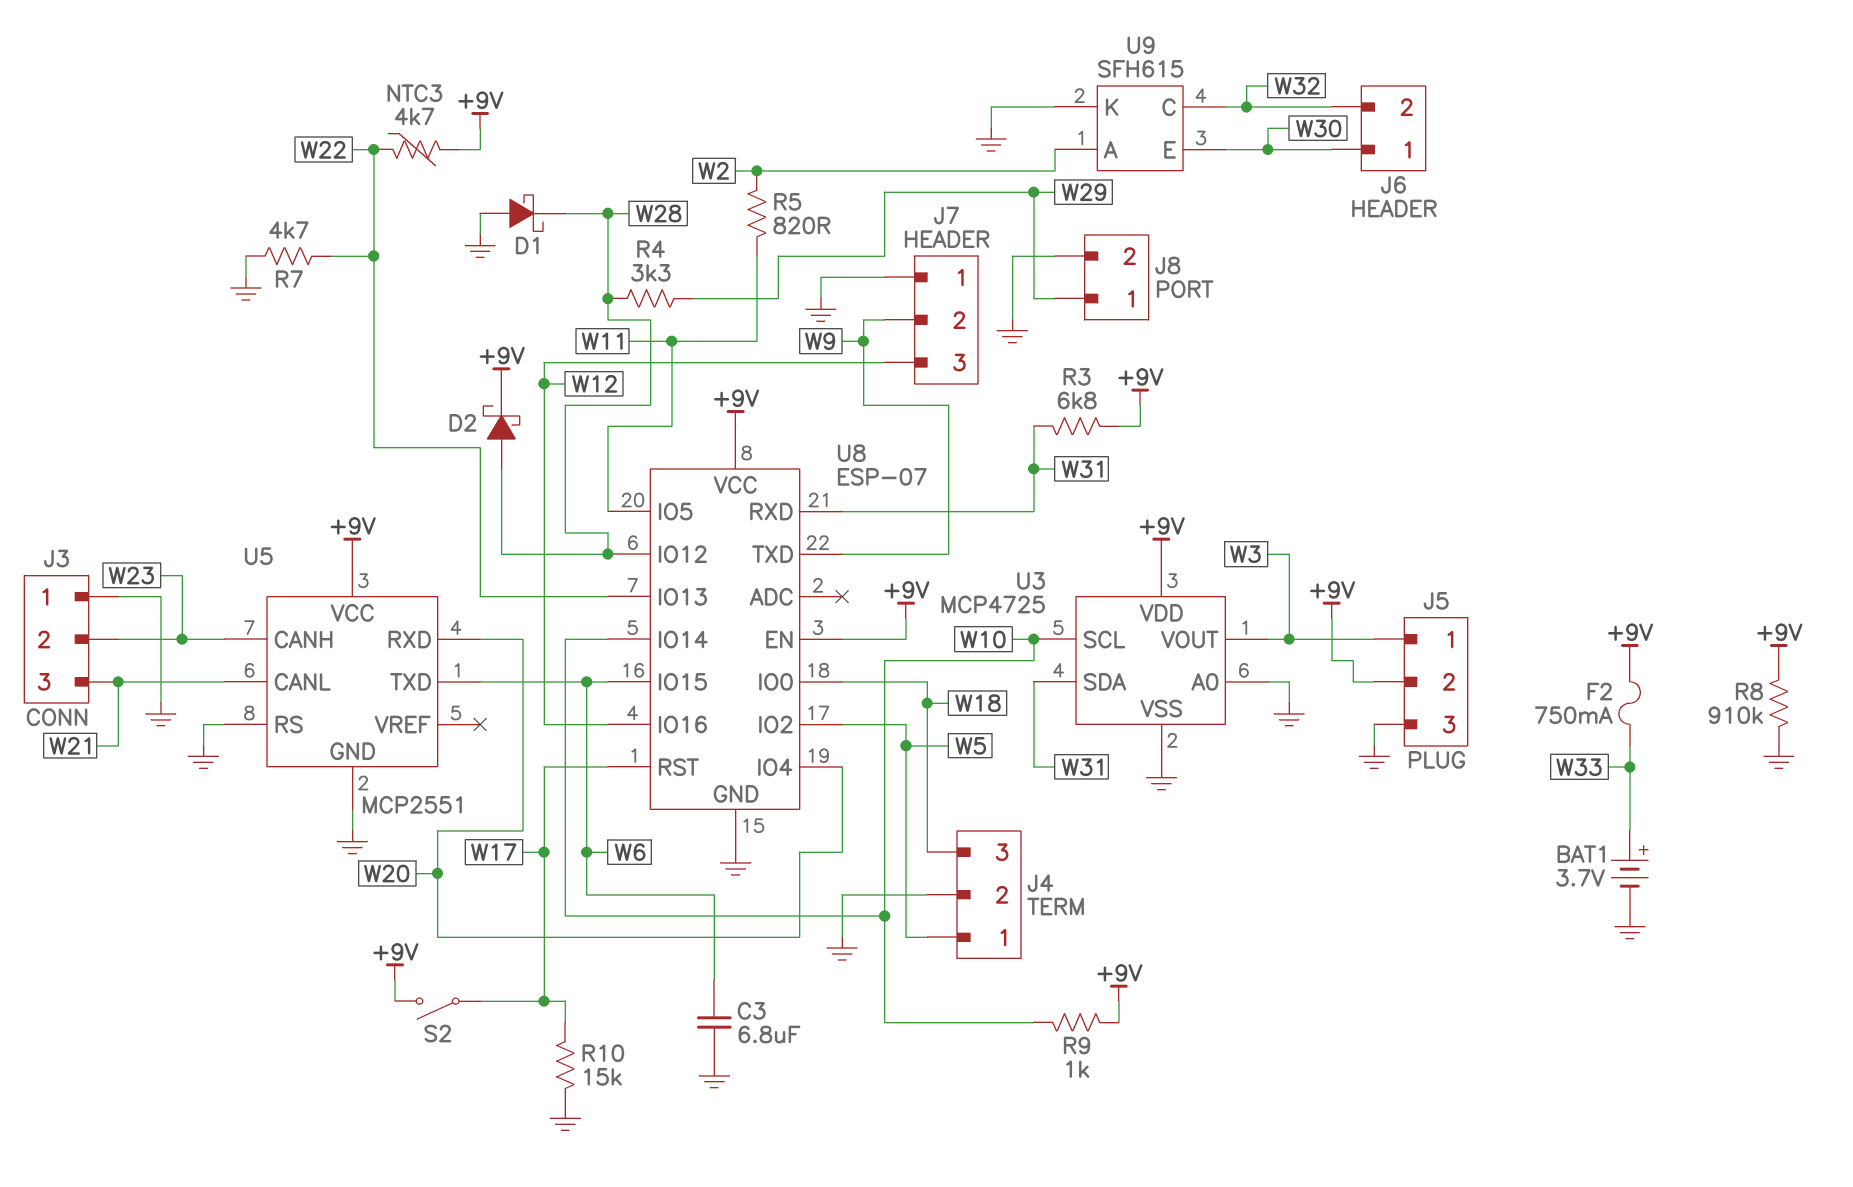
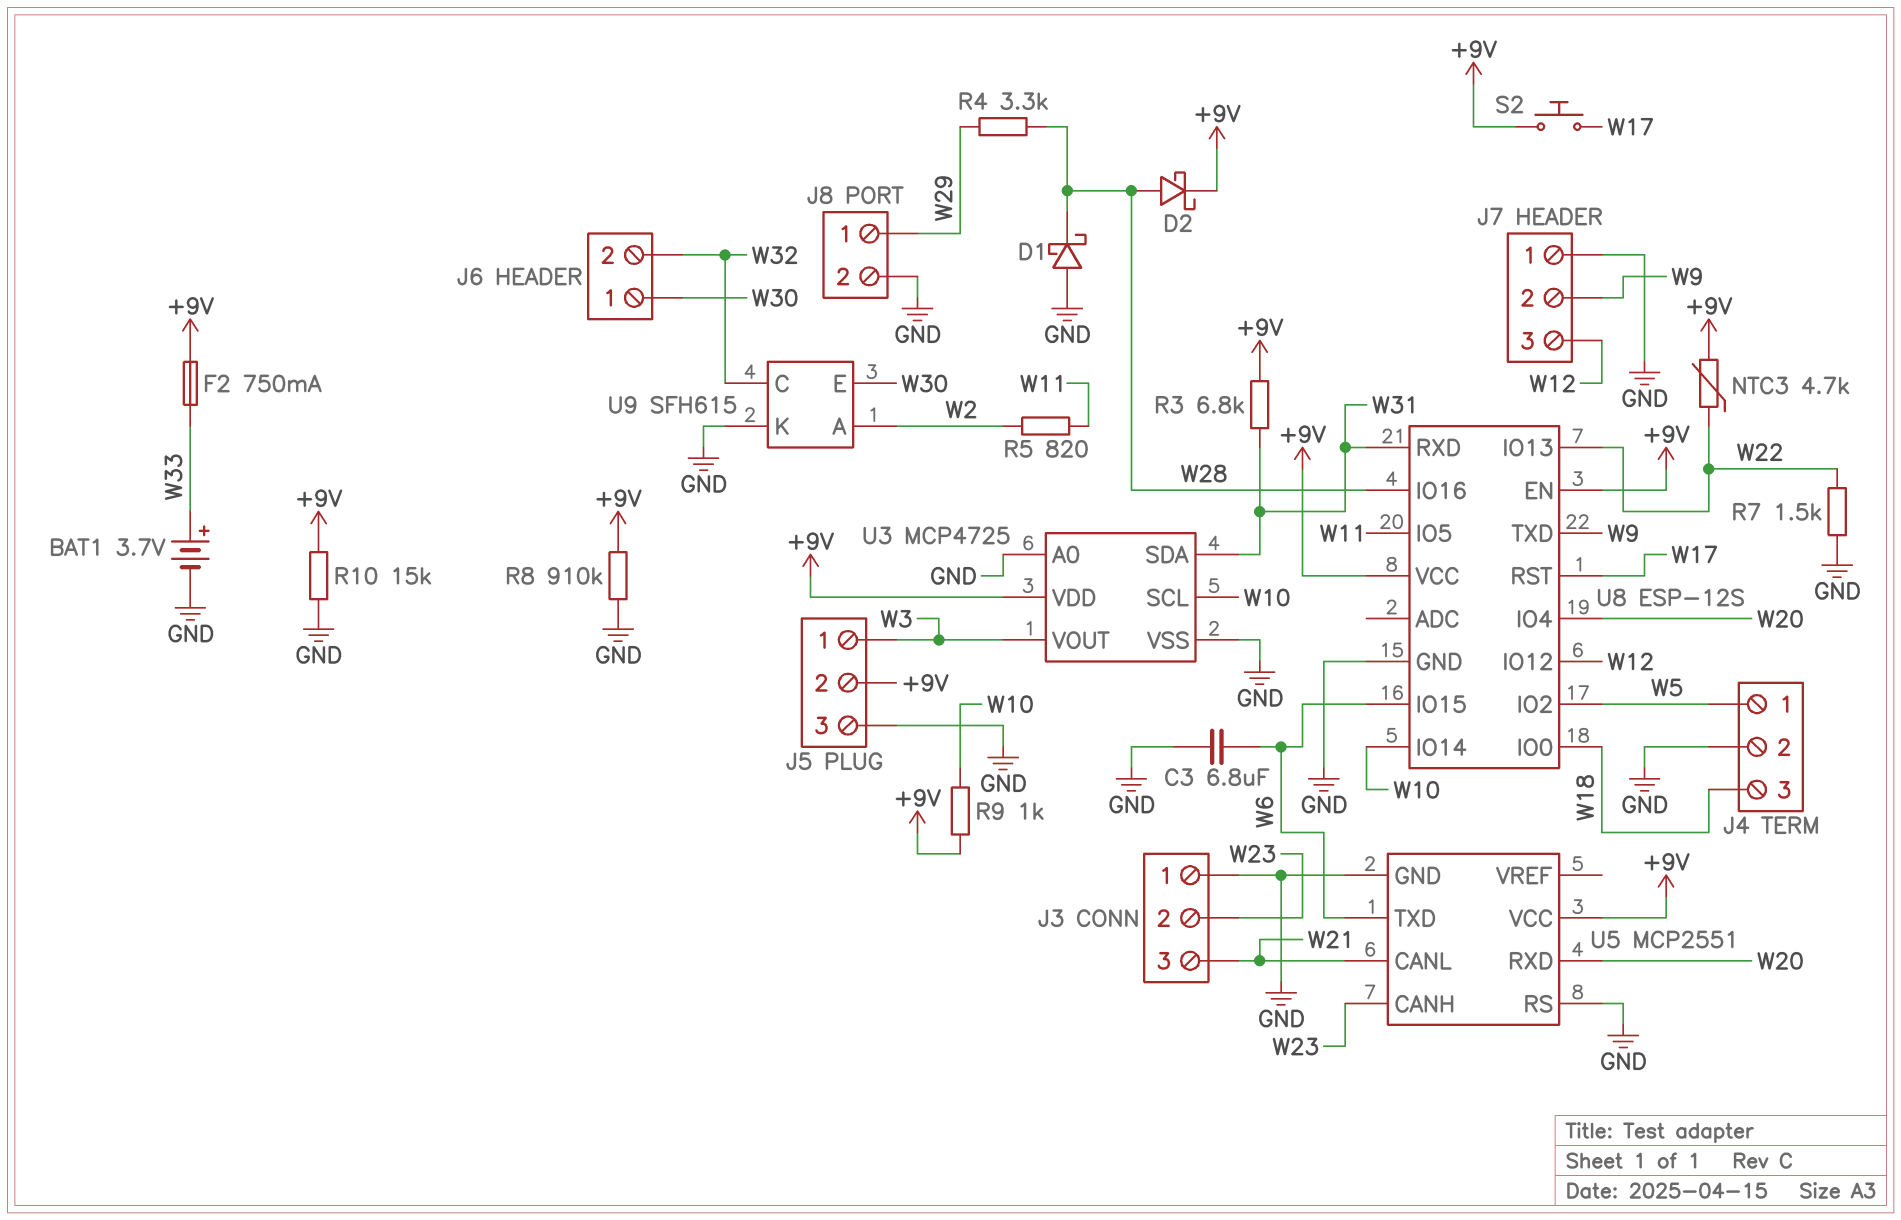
R7: 4.7k (GND, W22) -> 1.5k (GND, W22)
R10: 15k (GND, W17) -> 15k (+9V, GND)
S2: switch (+9V, W17) -> button (+9V, W17)
U8: ESP-07 -> ESP-12S
U8 pin IO12: W28 -> W12
U8 pin IO16: W12 -> W28

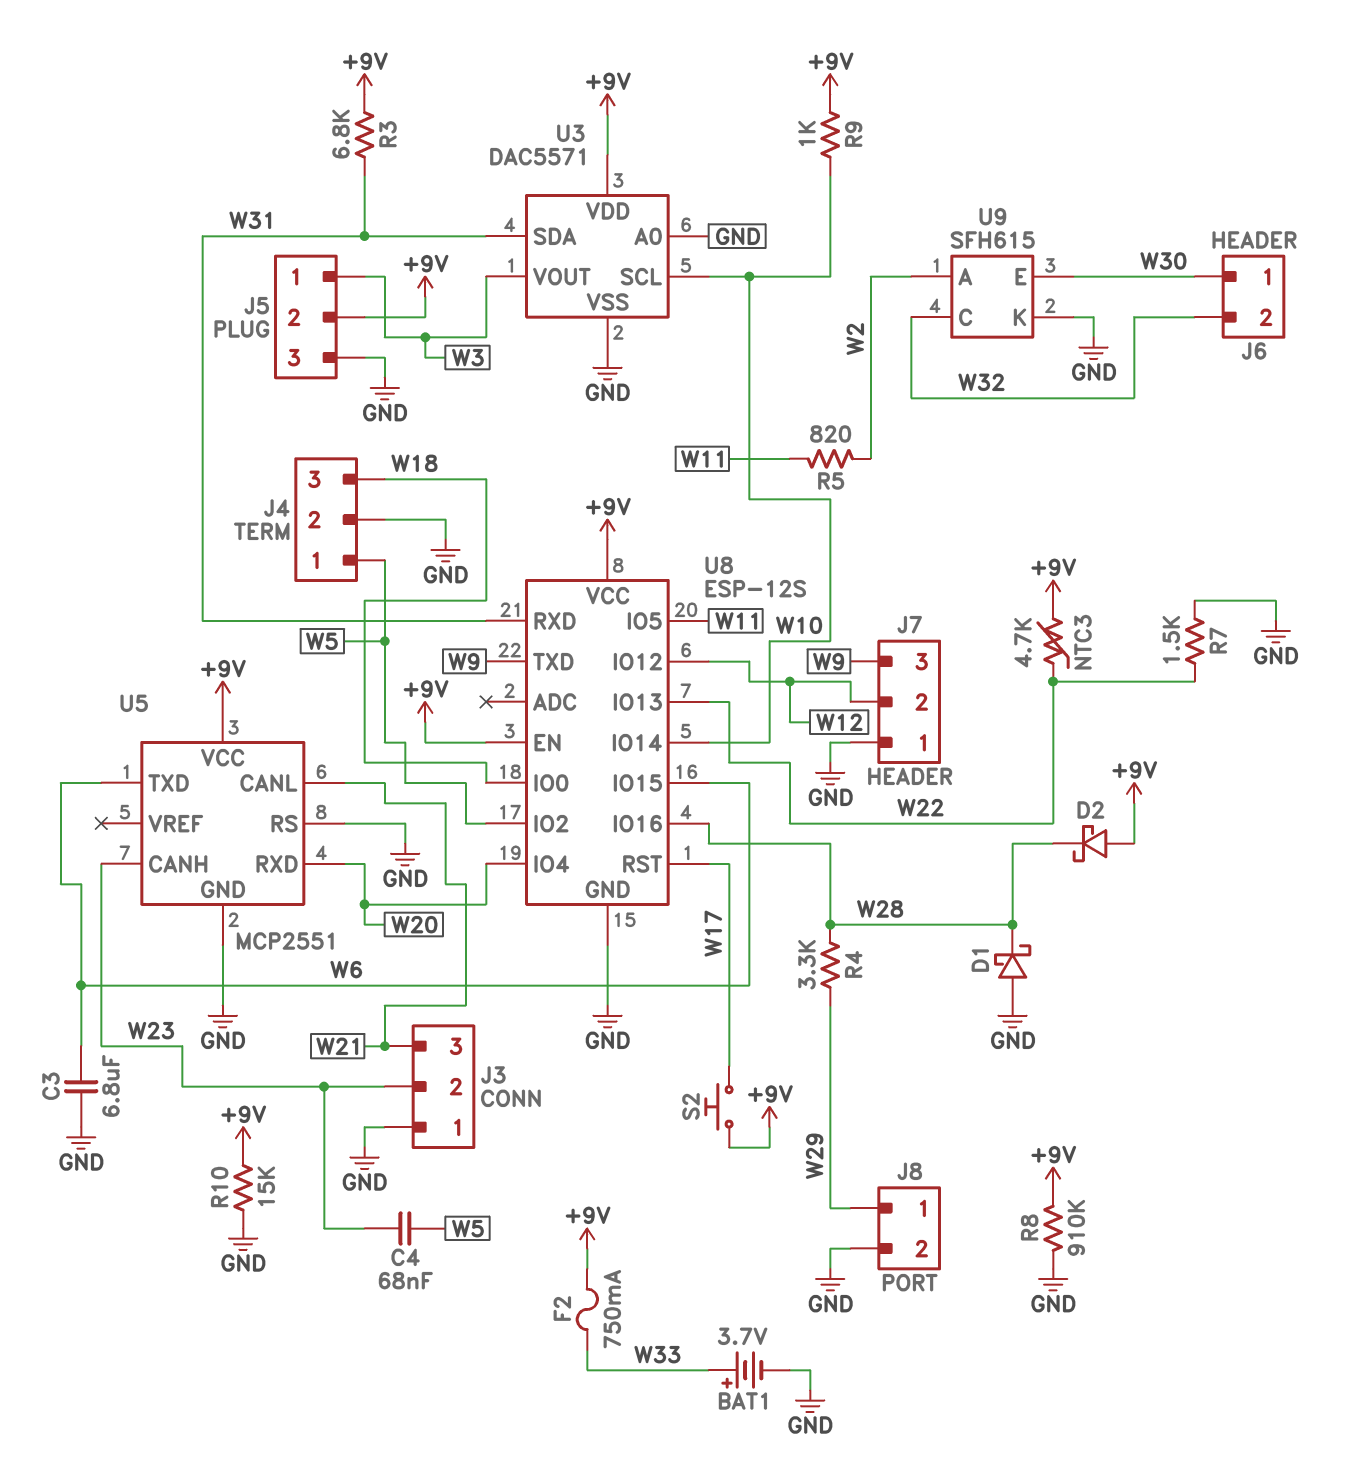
C4: none -> 68nF (W5, W23)
D2: schottky (A W28, K +9V) -> schottky (A +9V, K W28)
J7 pin 2: W9 -> W12
J7 pin 3: W12 -> W9
U3: MCP4725 -> DAC5571

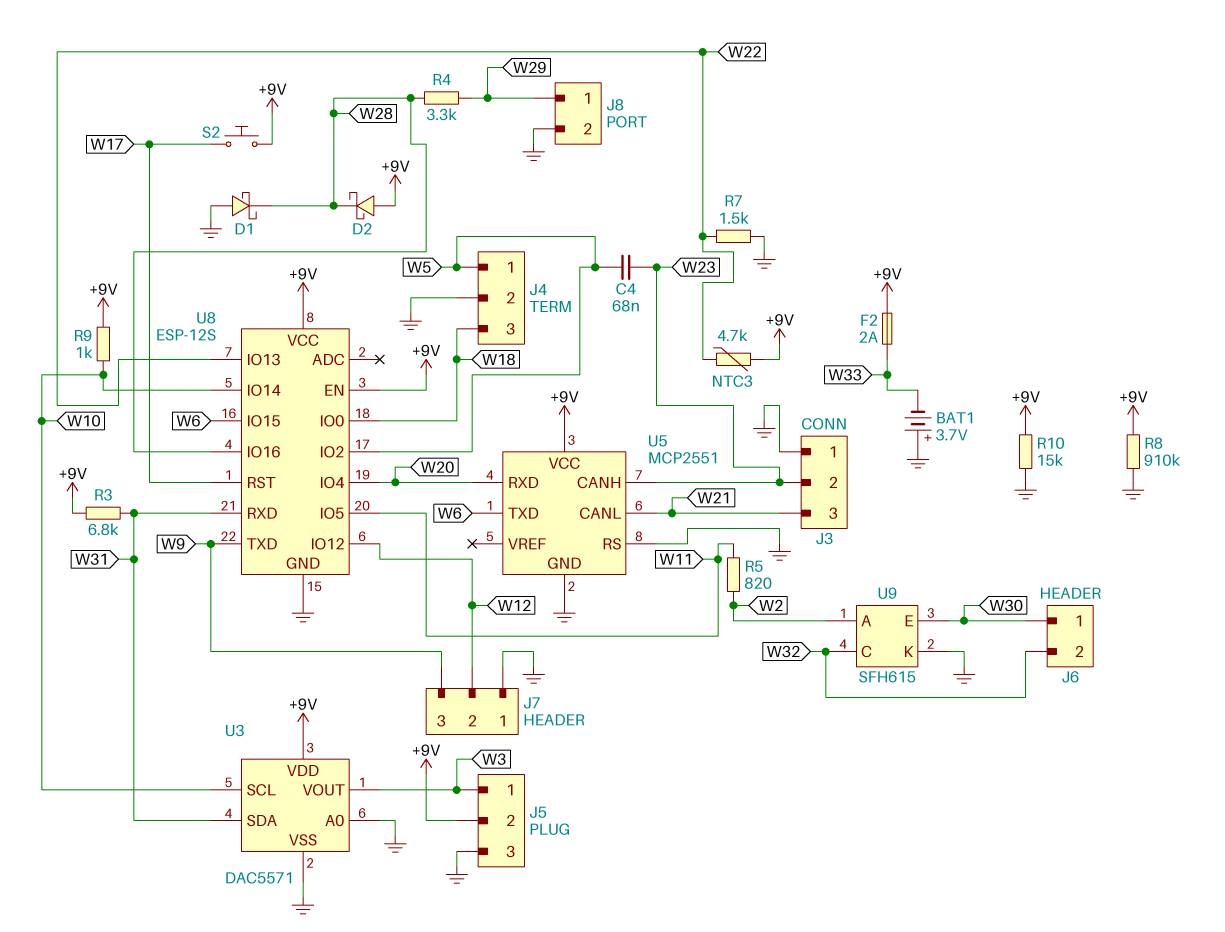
BAT1: 3.7V (plus W33, minus GND) -> 3.7V (plus GND, minus W33)
C3: 6.8uF (GND, W6) -> none
F2: 750mA (+9V, W33) -> 2A (+9V, W33)

